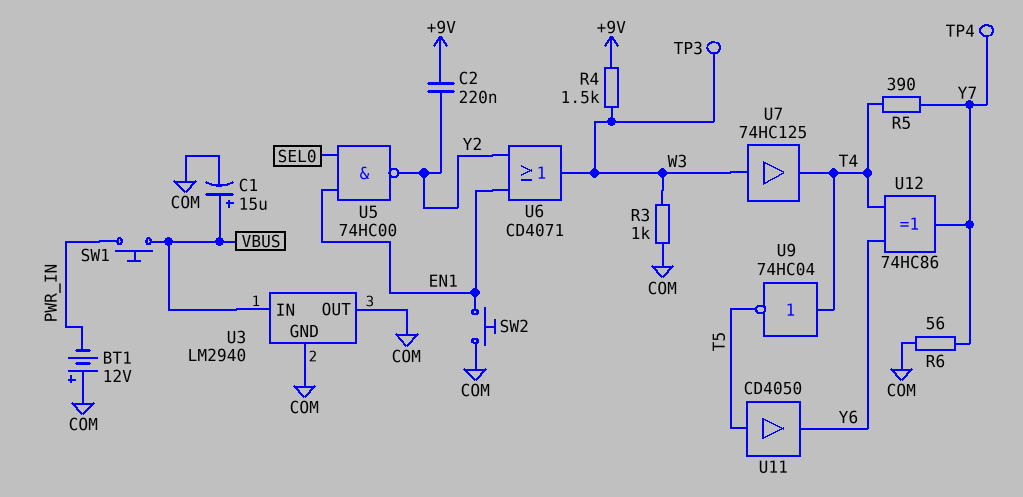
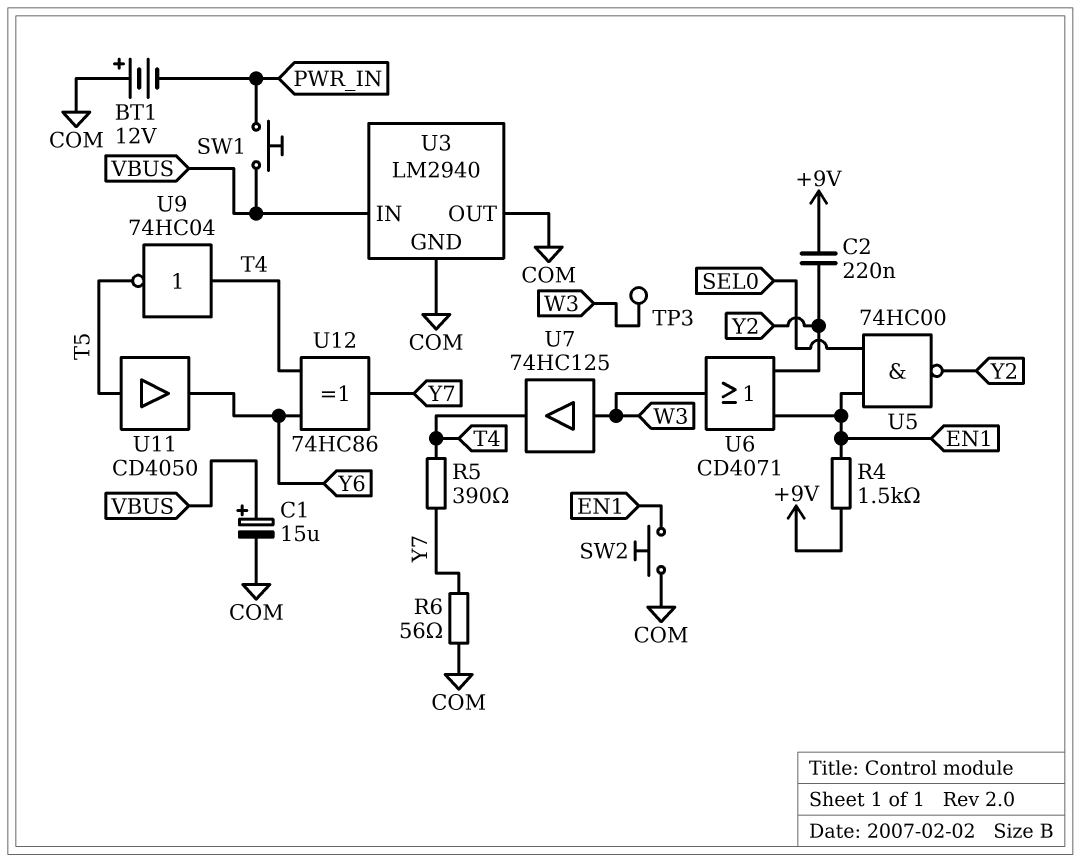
R3: 1k (COM, W3) -> none
R4: 1.5k (+9V, W3) -> 1.5k (+9V, EN1)
TP4: test point (Y7) -> none

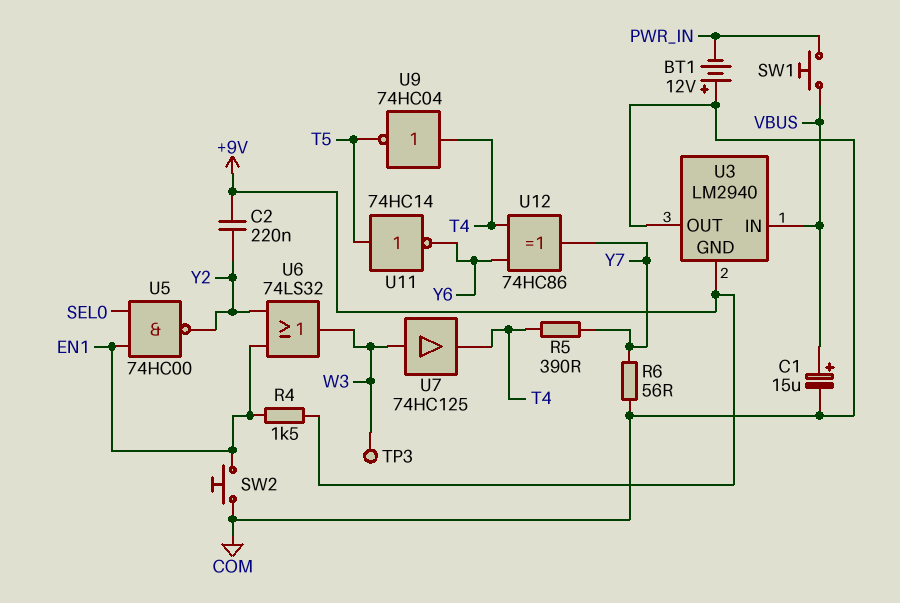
U3 pin GND: COM -> +9V
U6: OR CD4071 (in EN1, in Y2, out W3) -> OR 74LS32 (in EN1, in Y2, out W3)
U11: buffer CD4050 (in T5, out Y6) -> NOT 74HC14 (in T5, out Y6)

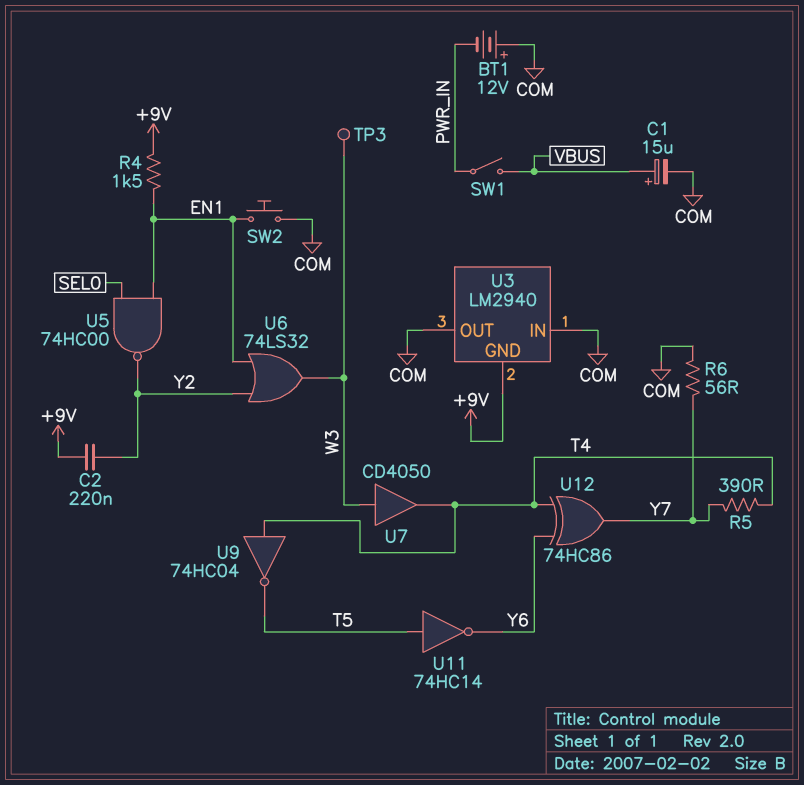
SW1: button (PWR_IN, VBUS) -> switch (PWR_IN, VBUS)
U3 pin IN: VBUS -> COM
U7: buffer 74HC125 (in W3, out T4) -> buffer CD4050 (in W3, out T4)

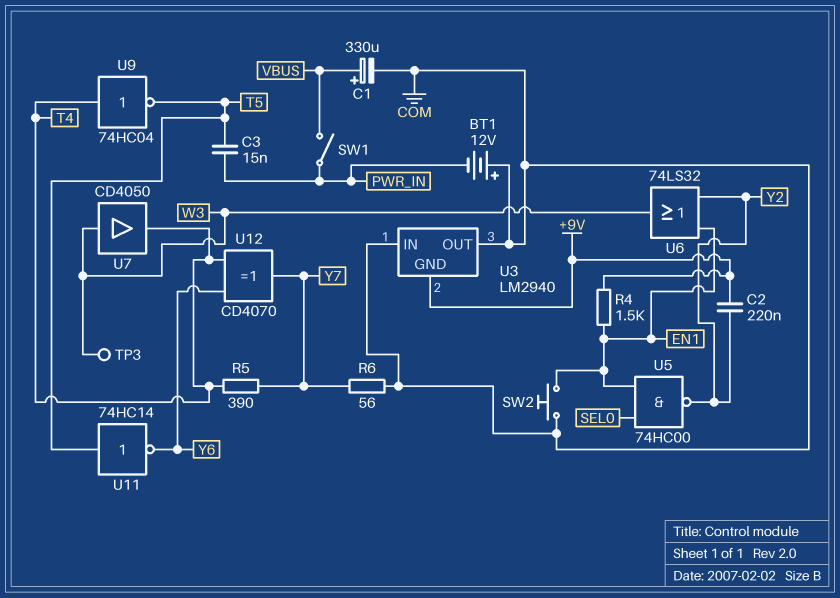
C1: 15uF (plus VBUS, minus COM) -> 330uF (plus VBUS, minus COM)
C3: none -> 15nF (PWR_IN, T5)
U12: XOR 74HC86 (in T4, in Y6, out Y7) -> XOR CD4070 (in T4, in Y6, out Y7)

